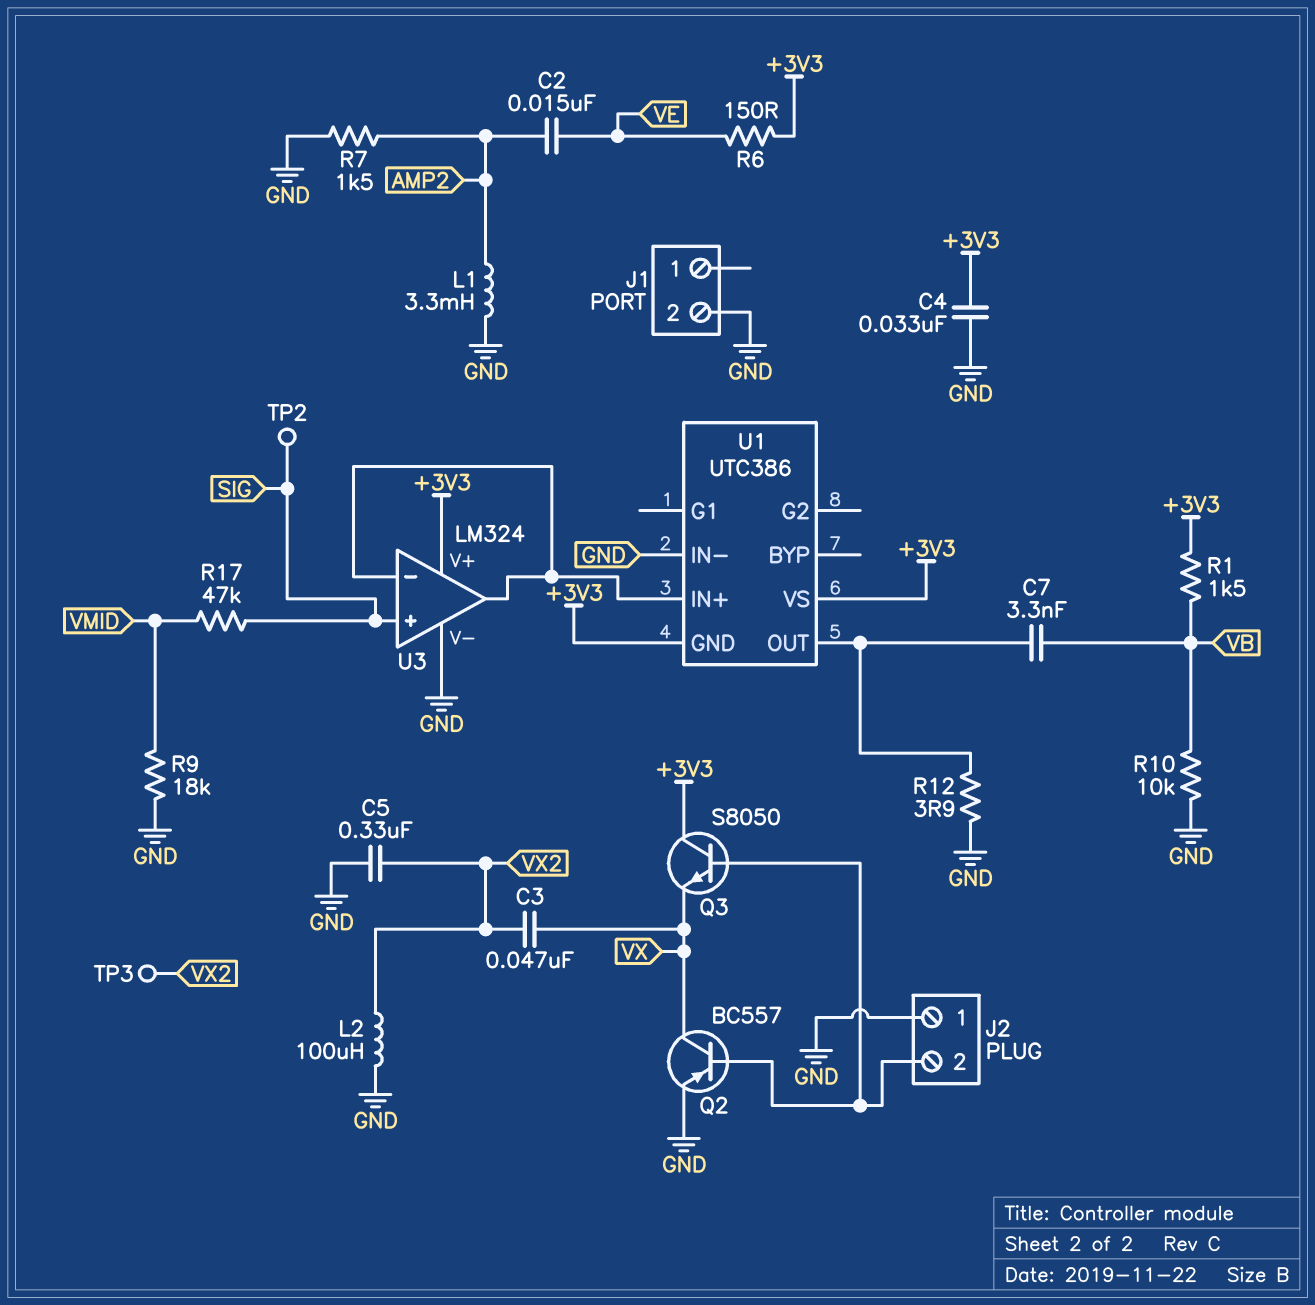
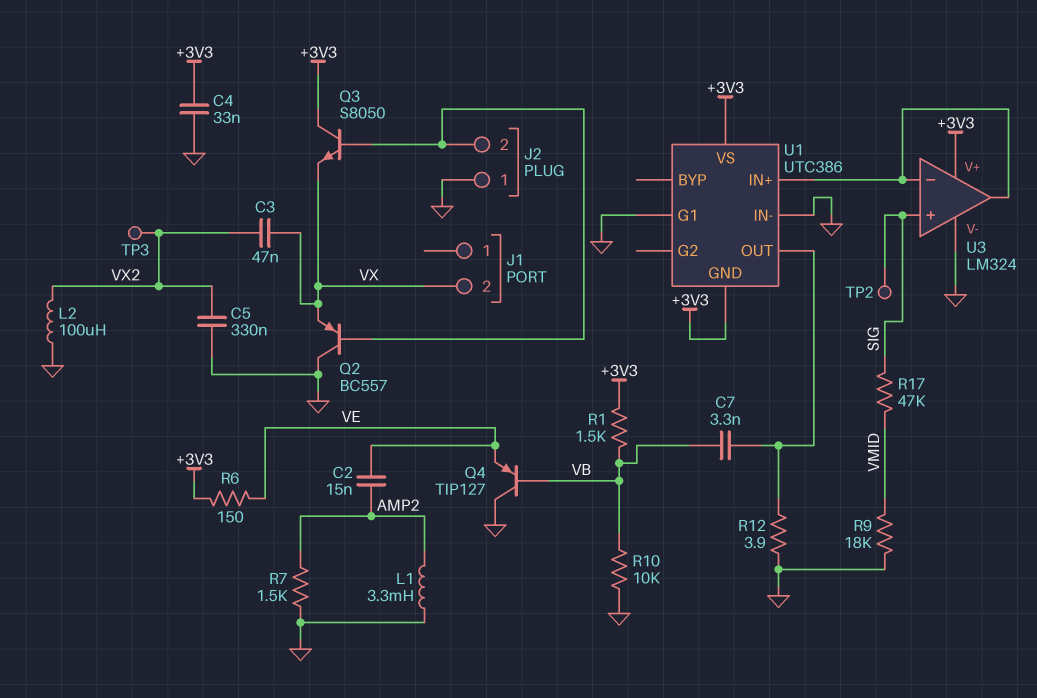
J1 pin 2: GND -> VX
Q2: PNP BC557 (B J2/2, C VX, E GND) -> PNP BC557 (B J2/2, C GND, E VX)
Q4: none -> PNP TIP127 (B VB, C GND, E VE)
U1 pin G1: none -> GND

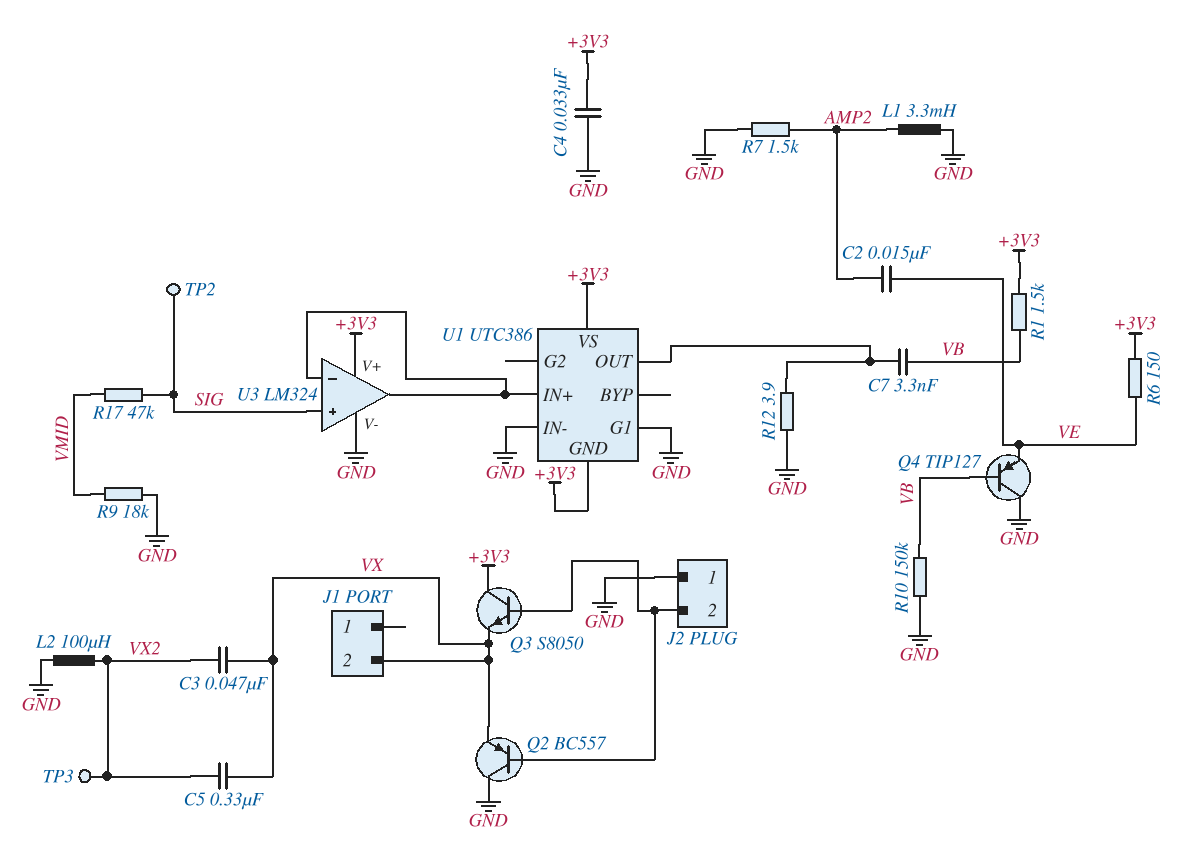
C5: 330nF (GND, VX2) -> 330nF (VX, VX2)
R10: 10k (GND, VB) -> 150k (GND, VB)

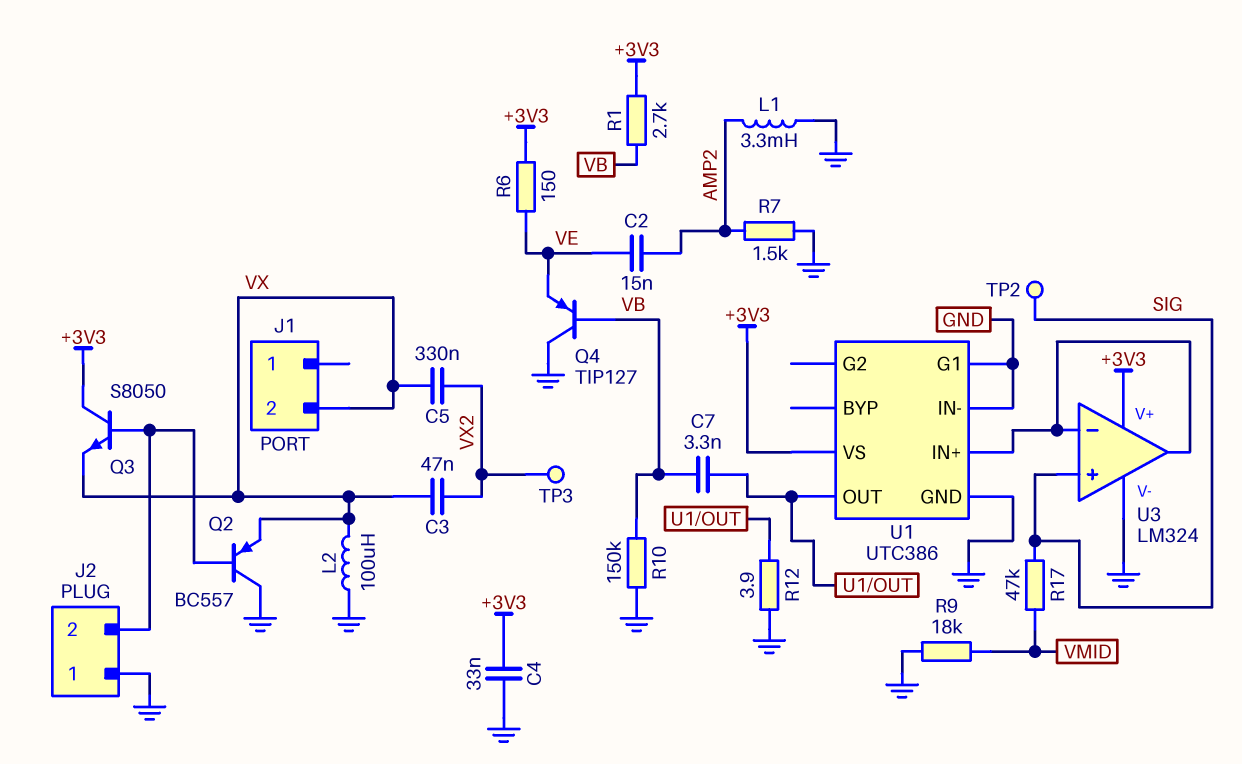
L2: 100uH (GND, VX2) -> 100uH (GND, VX)
R1: 1.5k (+3V3, VB) -> 2.7k (+3V3, VB)
U1 pin GND: +3V3 -> GND

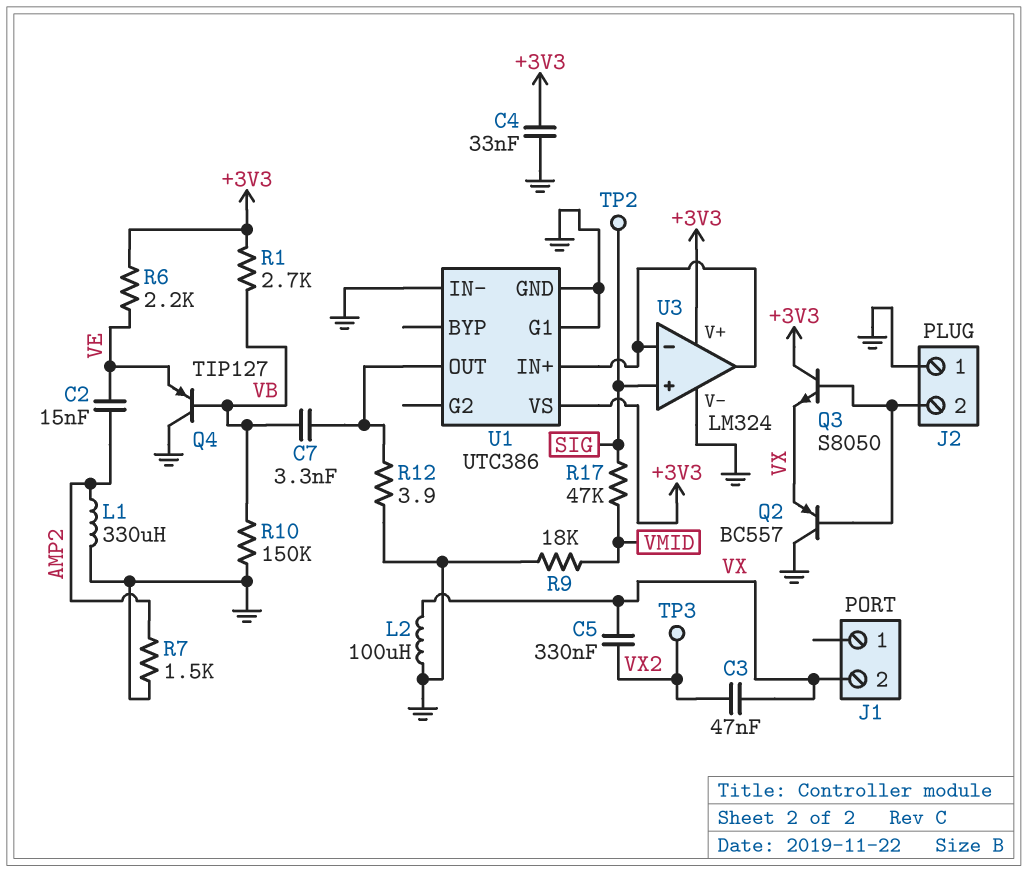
L1: 3.3mH (AMP2, GND) -> 330uH (AMP2, GND)
R6: 150 (+3V3, VE) -> 2.2k (+3V3, VE)

